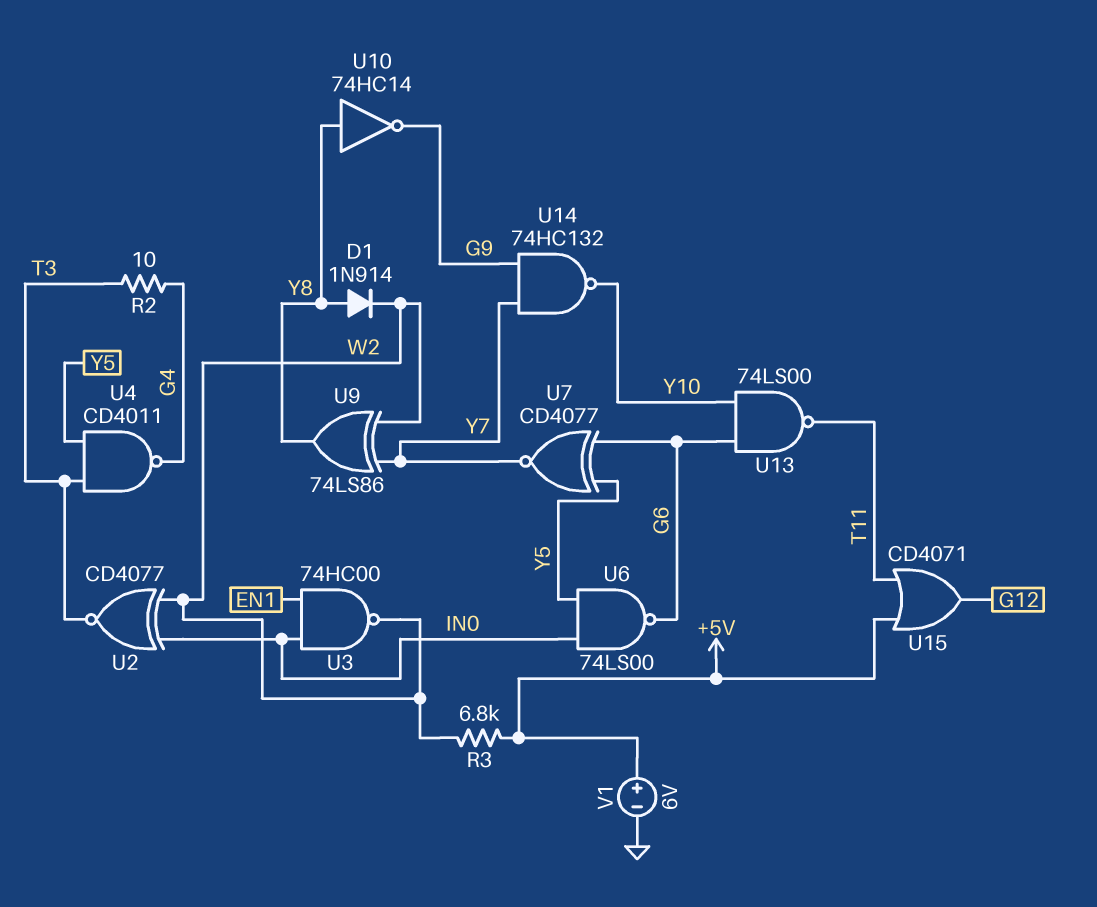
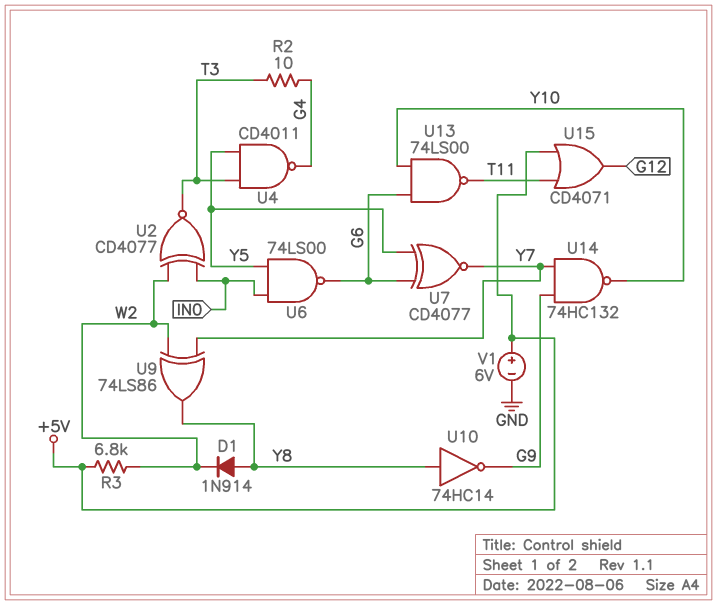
U3: NAND 74HC00 (in EN1, in IN0, out W2) -> none

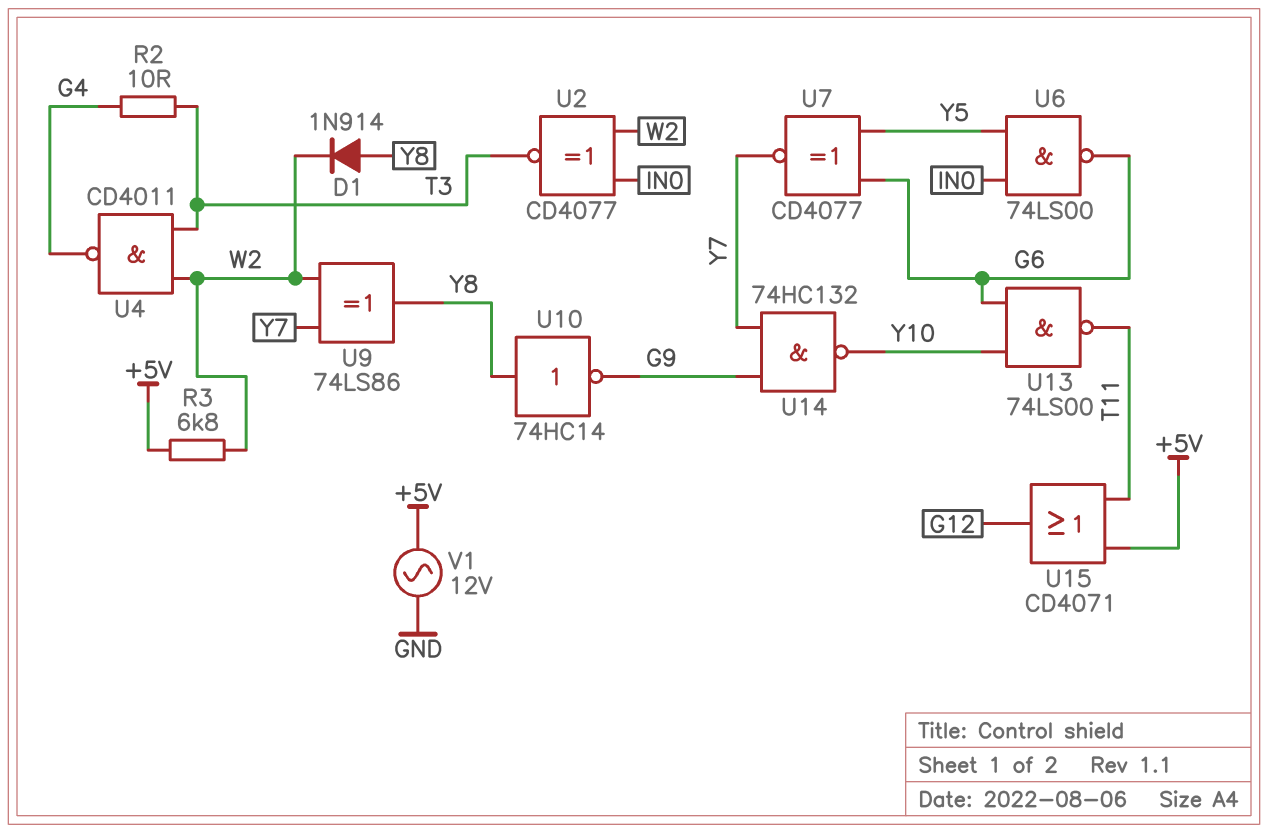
U4: NAND CD4011 (in T3, in Y5, out G4) -> NAND CD4011 (in T3, in W2, out G4)
V1: 6V (plus +5V, minus GND) -> AC 12V (+5V, GND)

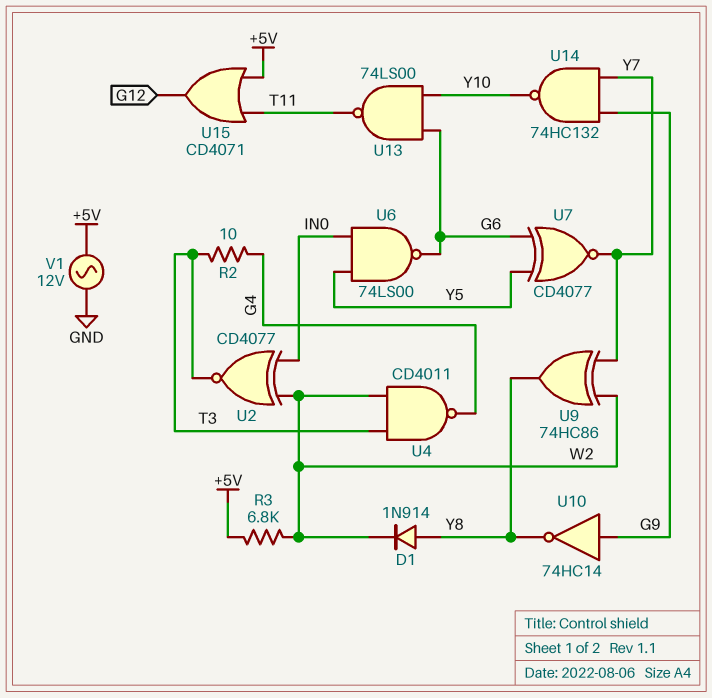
U9: XOR 74LS86 (in W2, in Y7, out Y8) -> XOR 74HC86 (in W2, in Y7, out Y8)
U10: NOT 74HC14 (in Y8, out G9) -> NOT 74HC14 (in G9, out Y8)

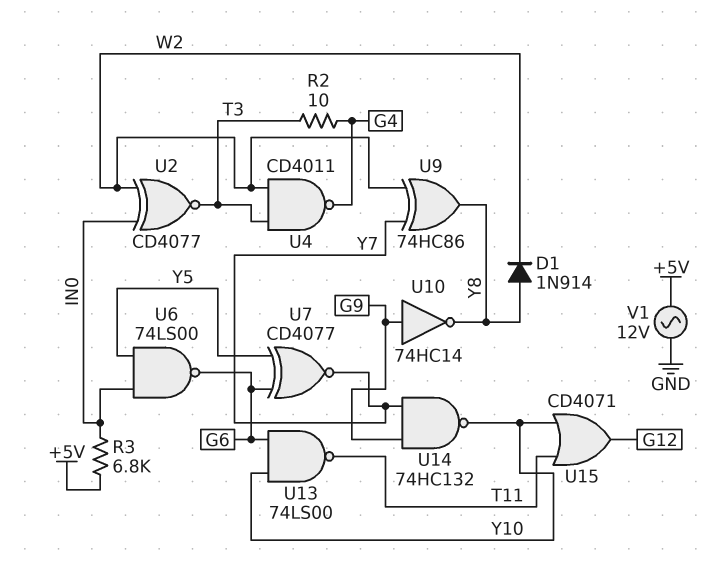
R3: 6.8k (+5V, W2) -> 6.8k (+5V, IN0)
U15: OR CD4071 (in +5V, in T11, out G12) -> OR CD4071 (in T11, in Y10, out G12)

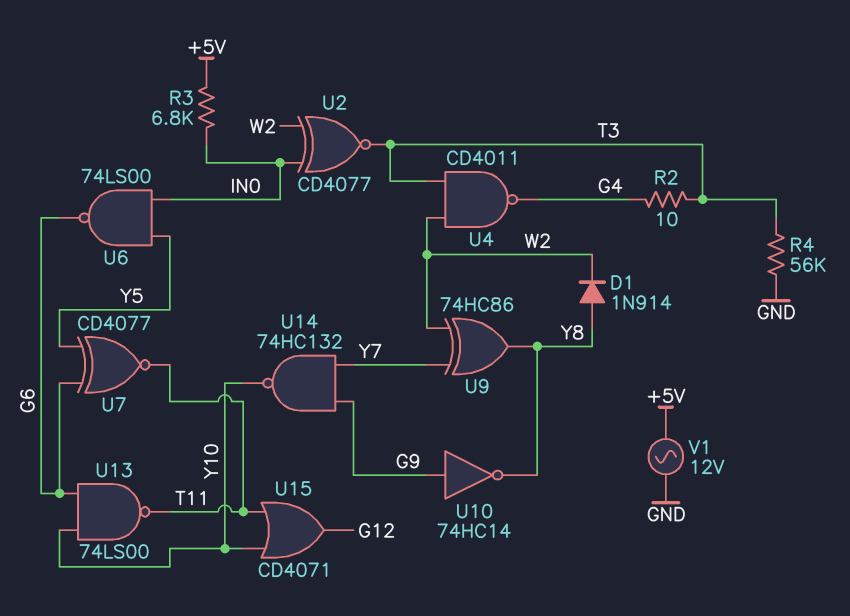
R4: none -> 56k (GND, T3)
U7: XNOR CD4077 (in G6, in Y5, out Y7) -> XNOR CD4077 (in G6, in Y5, out T11)

